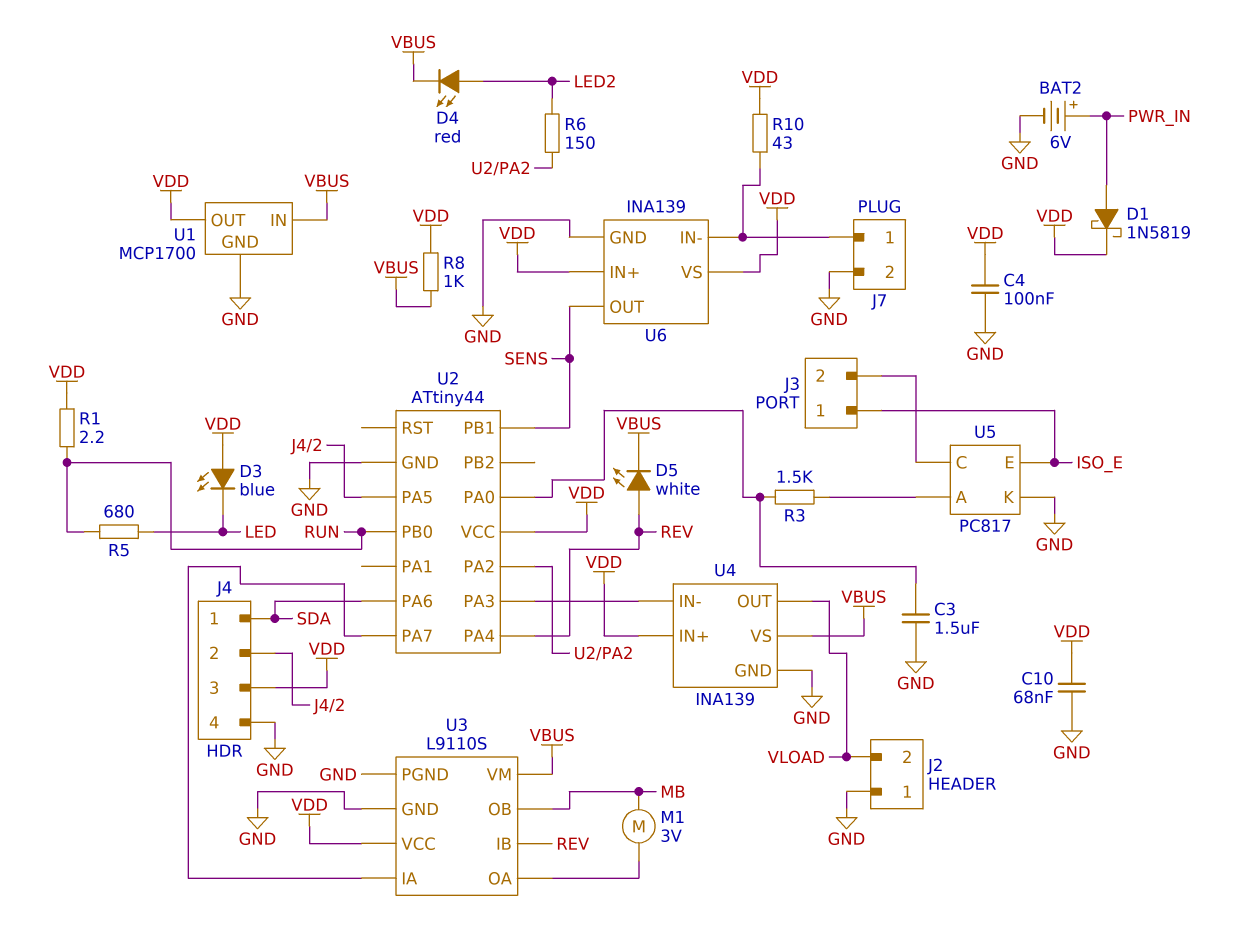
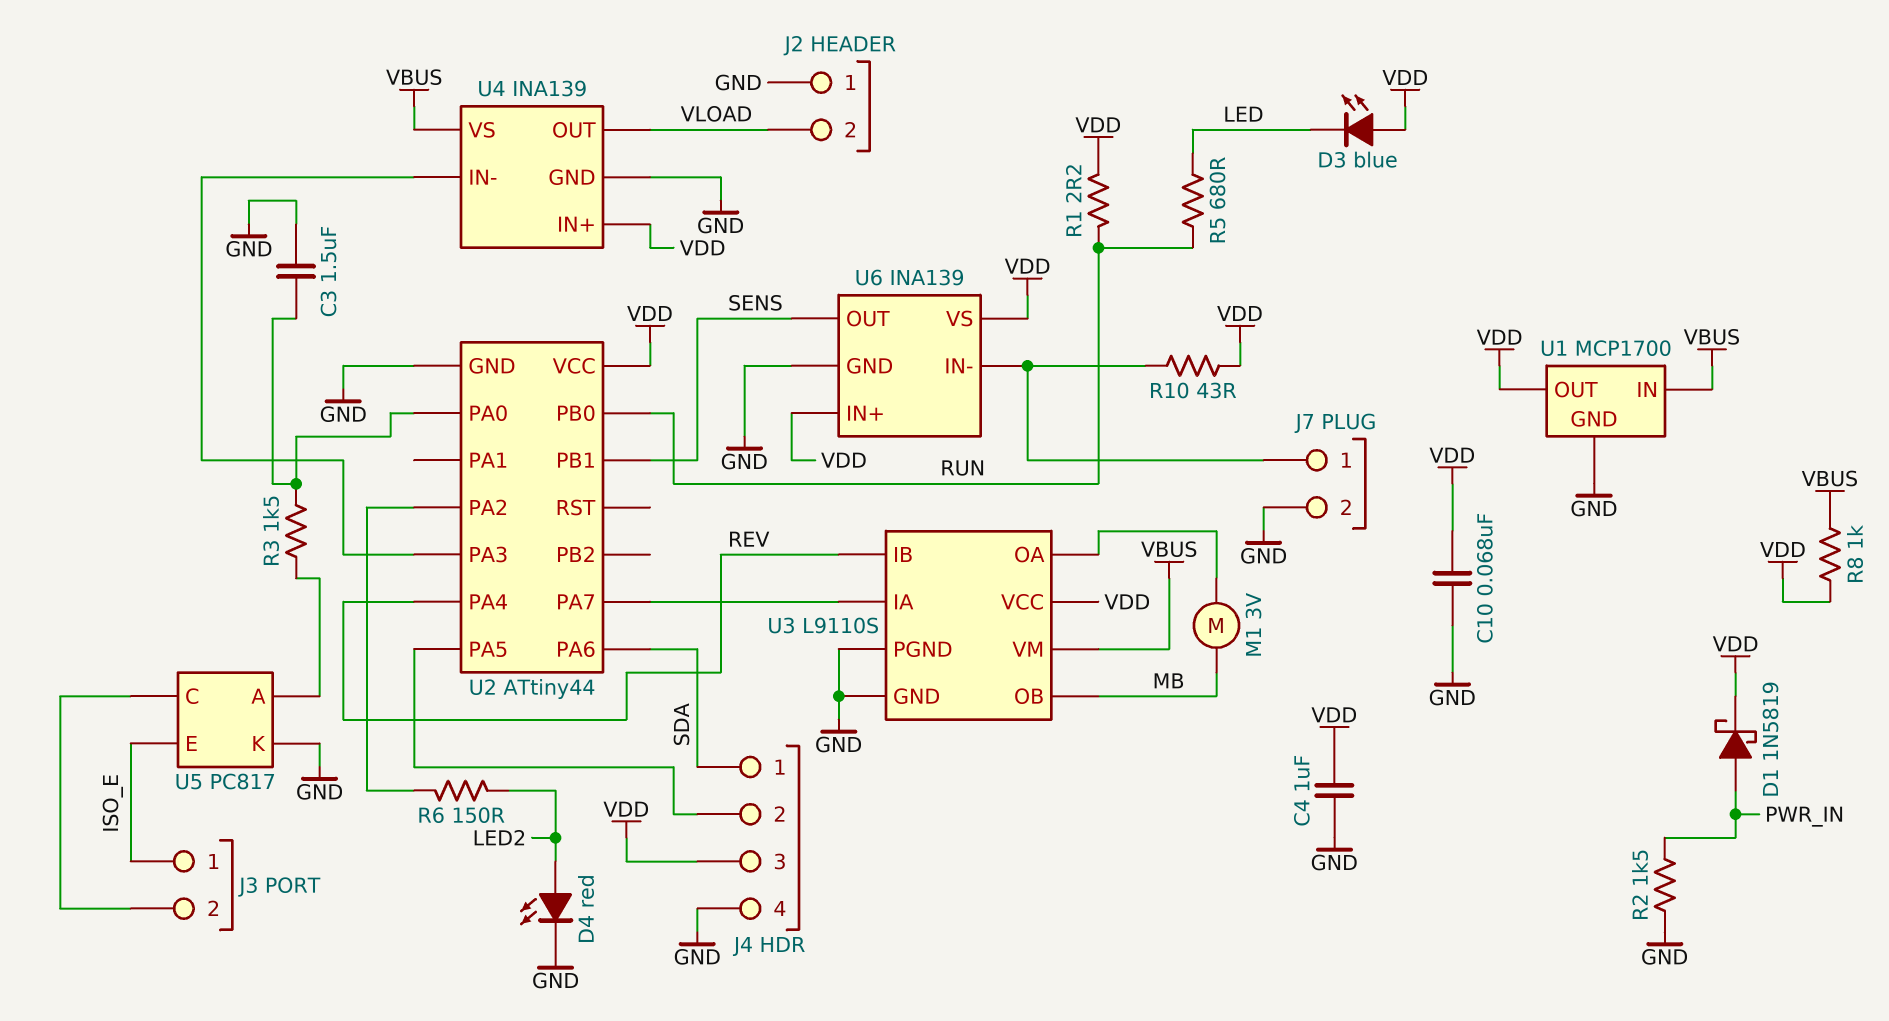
BAT2: 6V (plus PWR_IN, minus GND) -> none
C4: 100nF (GND, VDD) -> 1uF (GND, VDD)
D4: LED red (A LED2, K VBUS) -> LED red (A LED2, K GND)
D5: LED white (A REV, K VBUS) -> none
R2: none -> 1.5k (GND, PWR_IN)

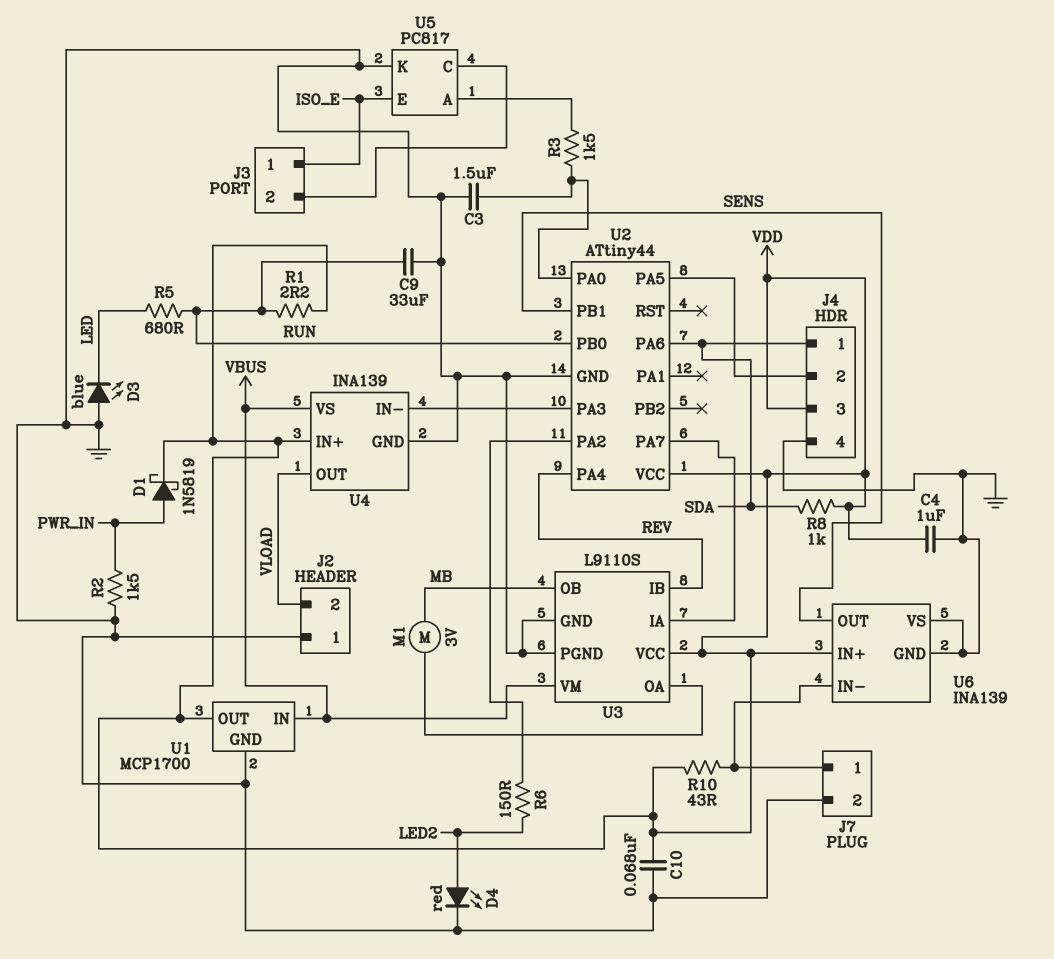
C9: none -> 33uF (GND, RUN)
D3: LED blue (A VDD, K LED) -> LED blue (A GND, K LED)
R8: 1k (VBUS, VDD) -> 1k (SDA, VDD)
U6 pin VS: VDD -> GND

